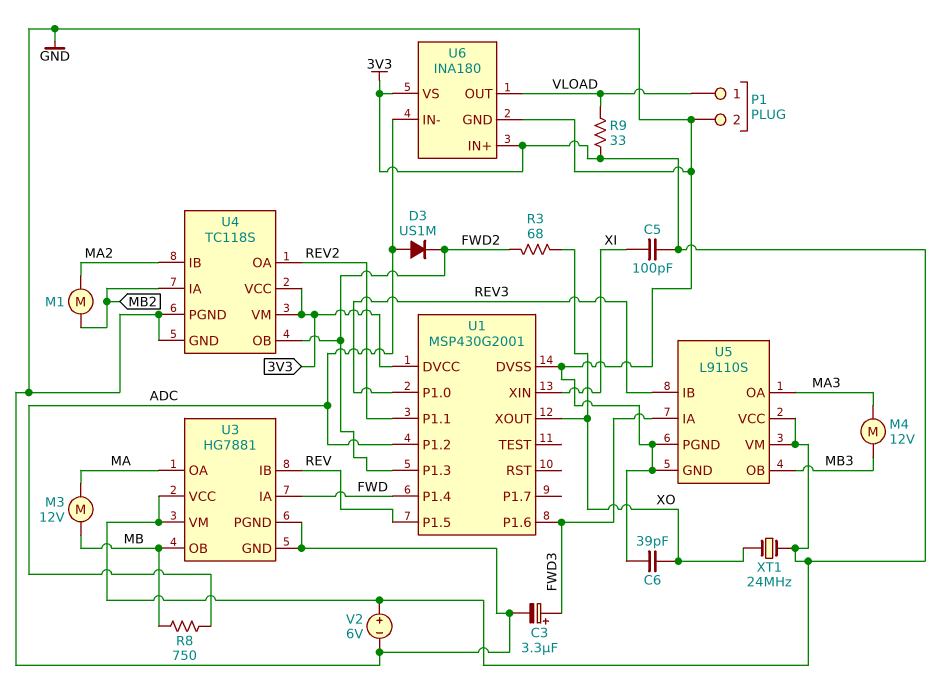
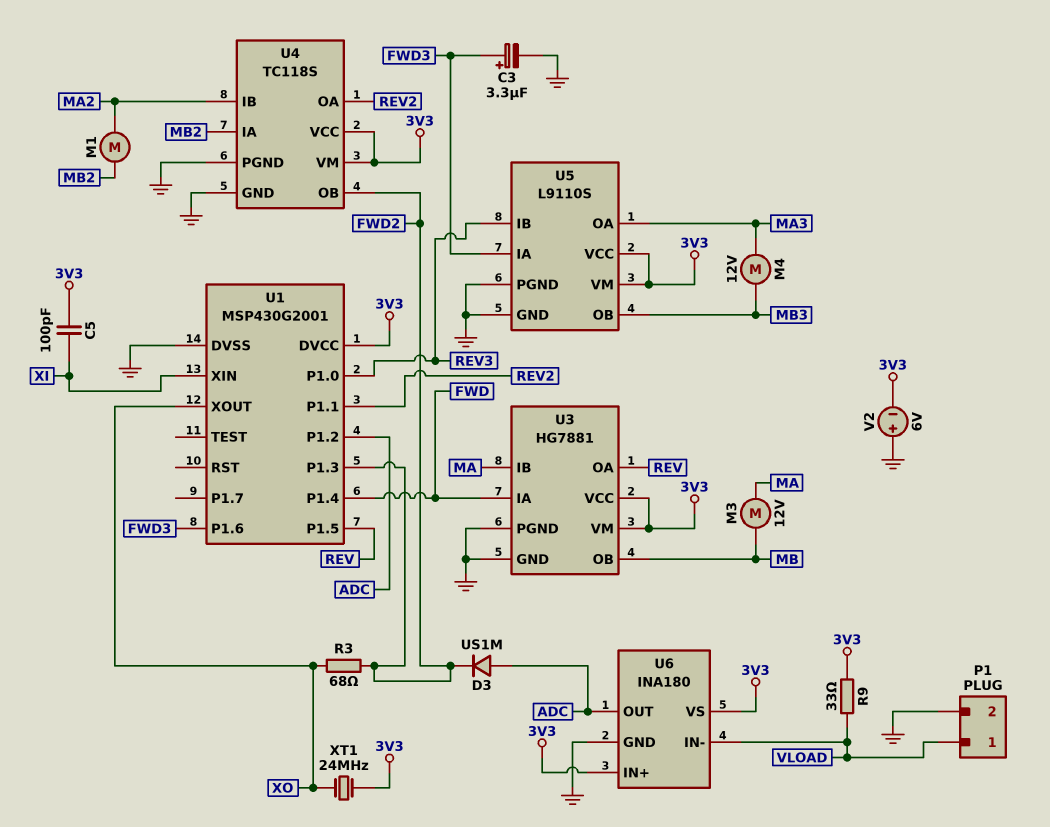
C6: 39pF (GND, XO) -> none
R8: 750 (ADC, MB) -> none
U3 pin IB: REV -> MA
U3 pin OA: MA -> REV
U6 pin IN-: ADC -> VLOAD
U6 pin OUT: VLOAD -> ADC
V2: 6V (plus 3V3, minus GND) -> 6V (plus GND, minus 3V3)

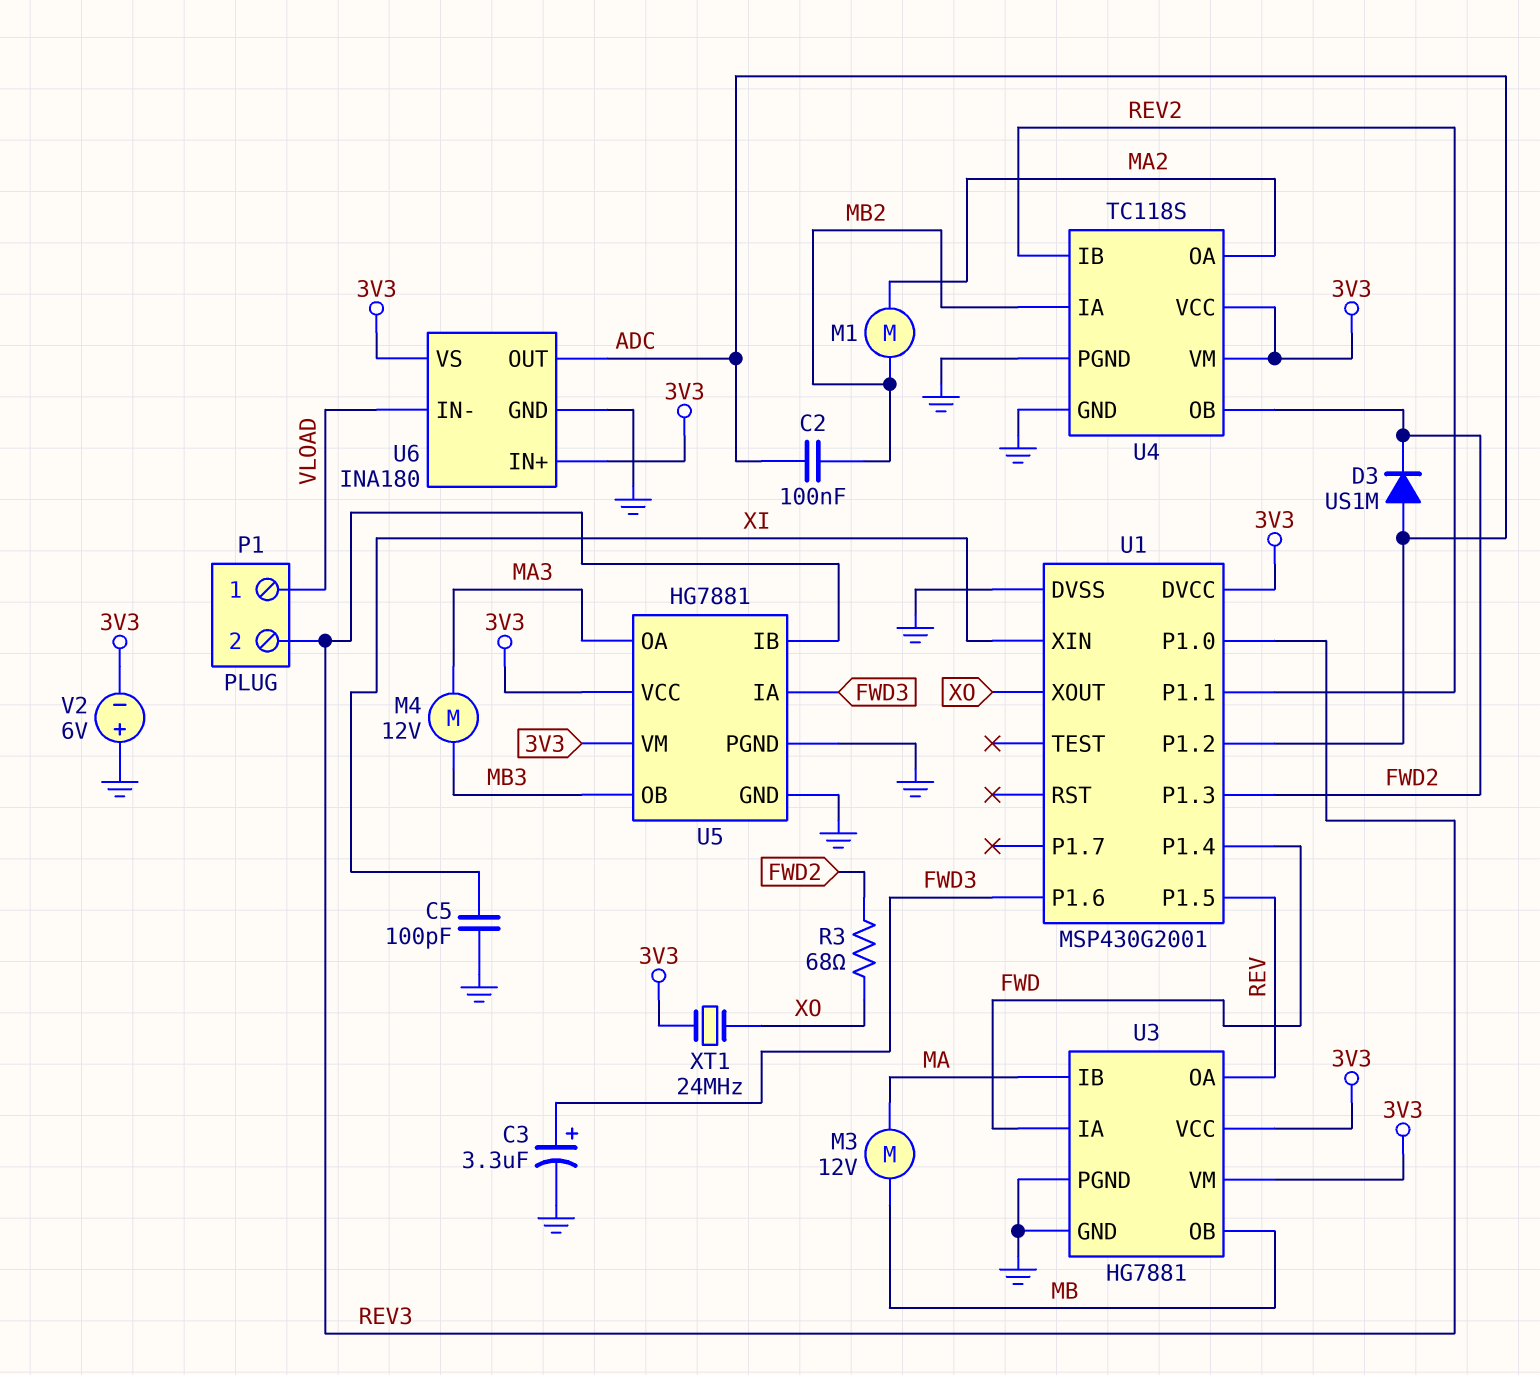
C2: none -> 100nF (ADC, MB2)
C5: 100pF (3V3, XI) -> 100pF (GND, XI)
P1 pin 2: GND -> REV3
R9: 33 (3V3, VLOAD) -> none
U4 pin IB: MA2 -> REV2
U4 pin OA: REV2 -> MA2
U5: L9110S -> HG7881

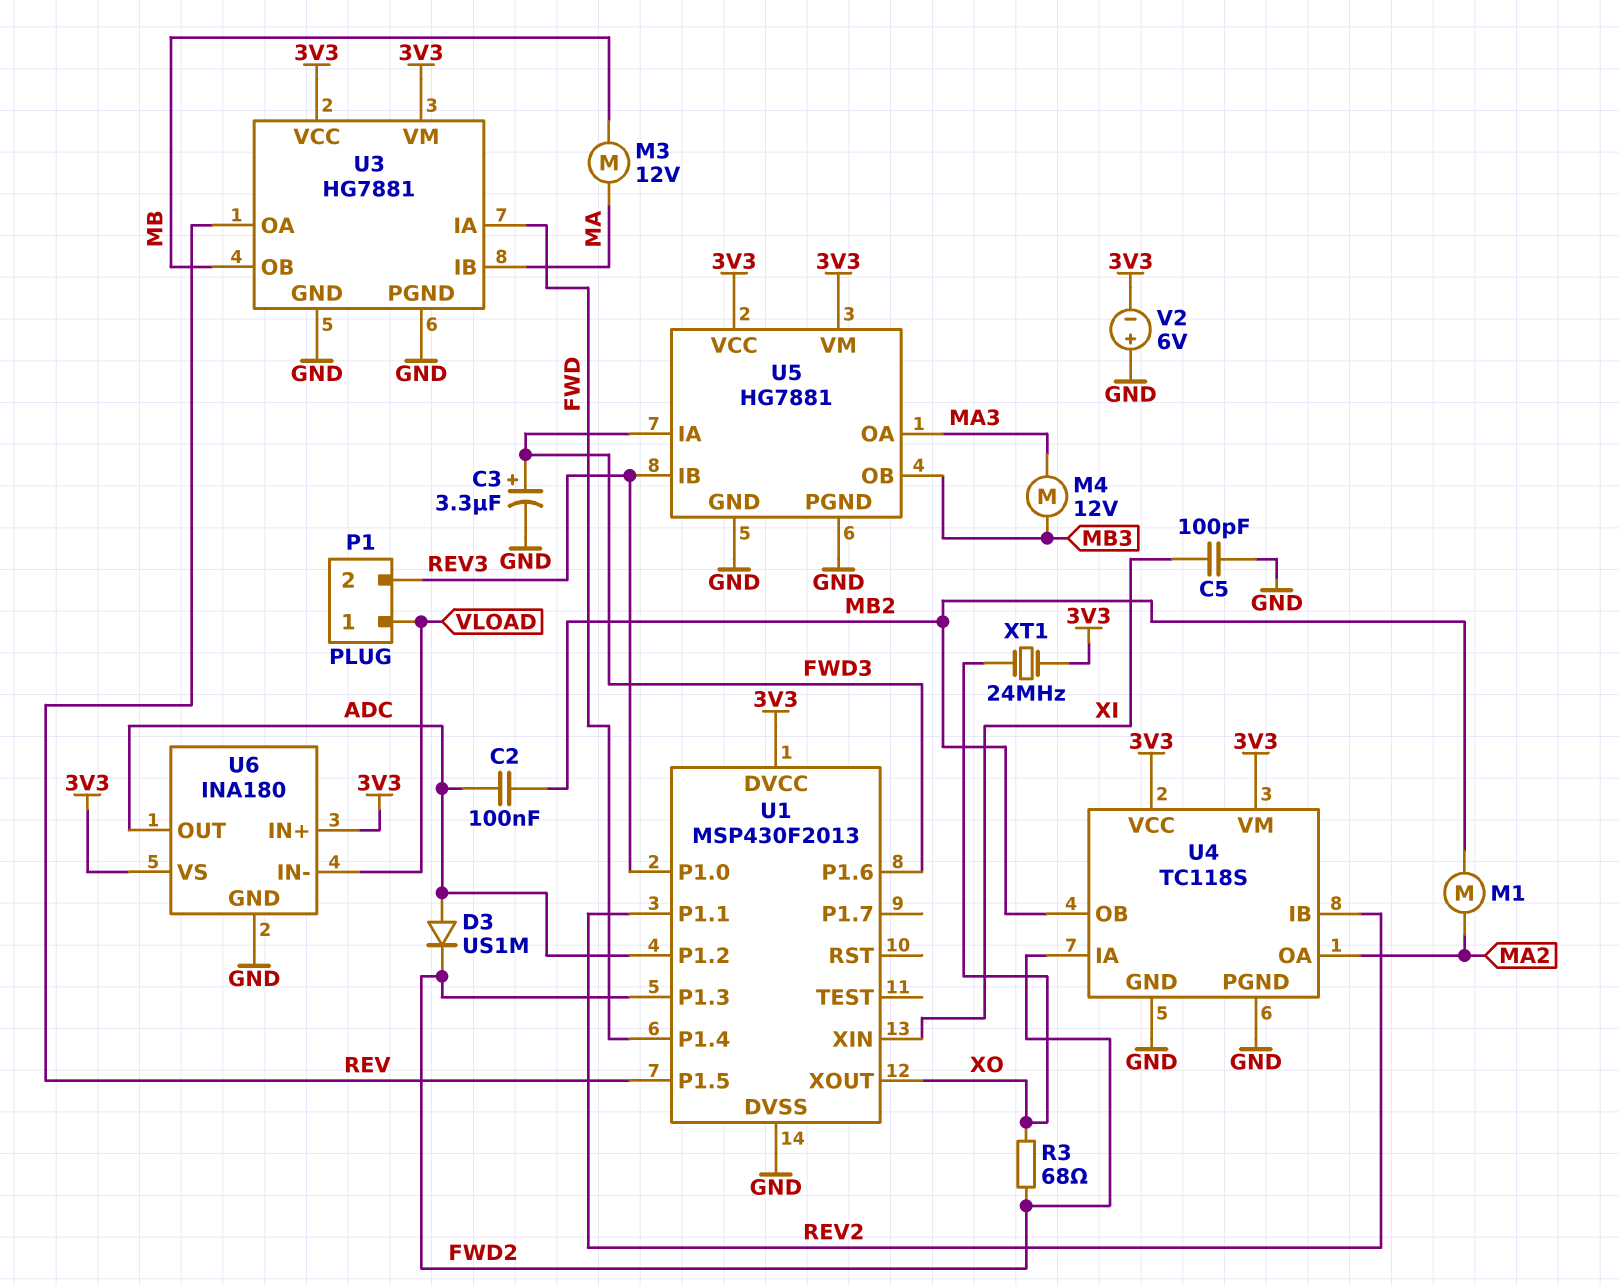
U1: MSP430G2001 -> MSP430F2013
U4 pin IA: MB2 -> FWD2
U4 pin OB: FWD2 -> MB2

